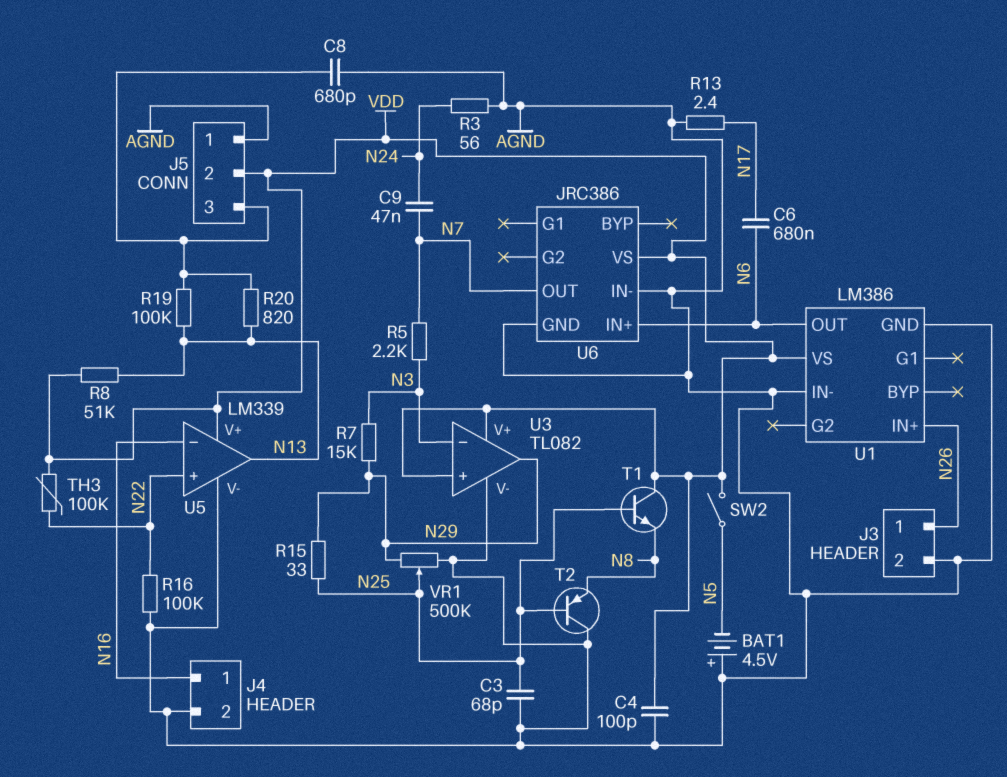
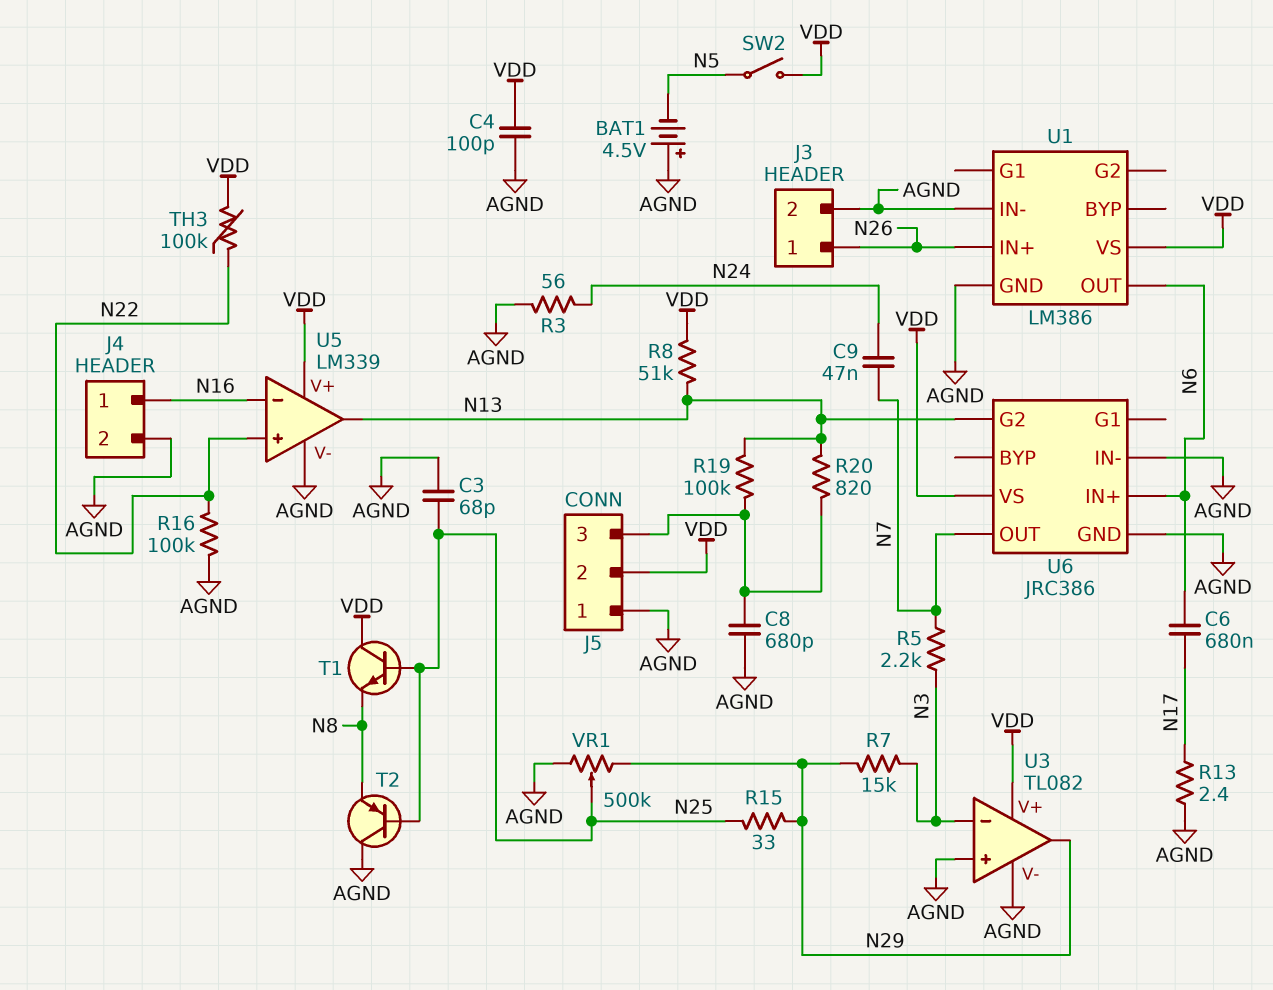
U3 pin in+: VDD -> AGND
U6 pin G2: none -> N13

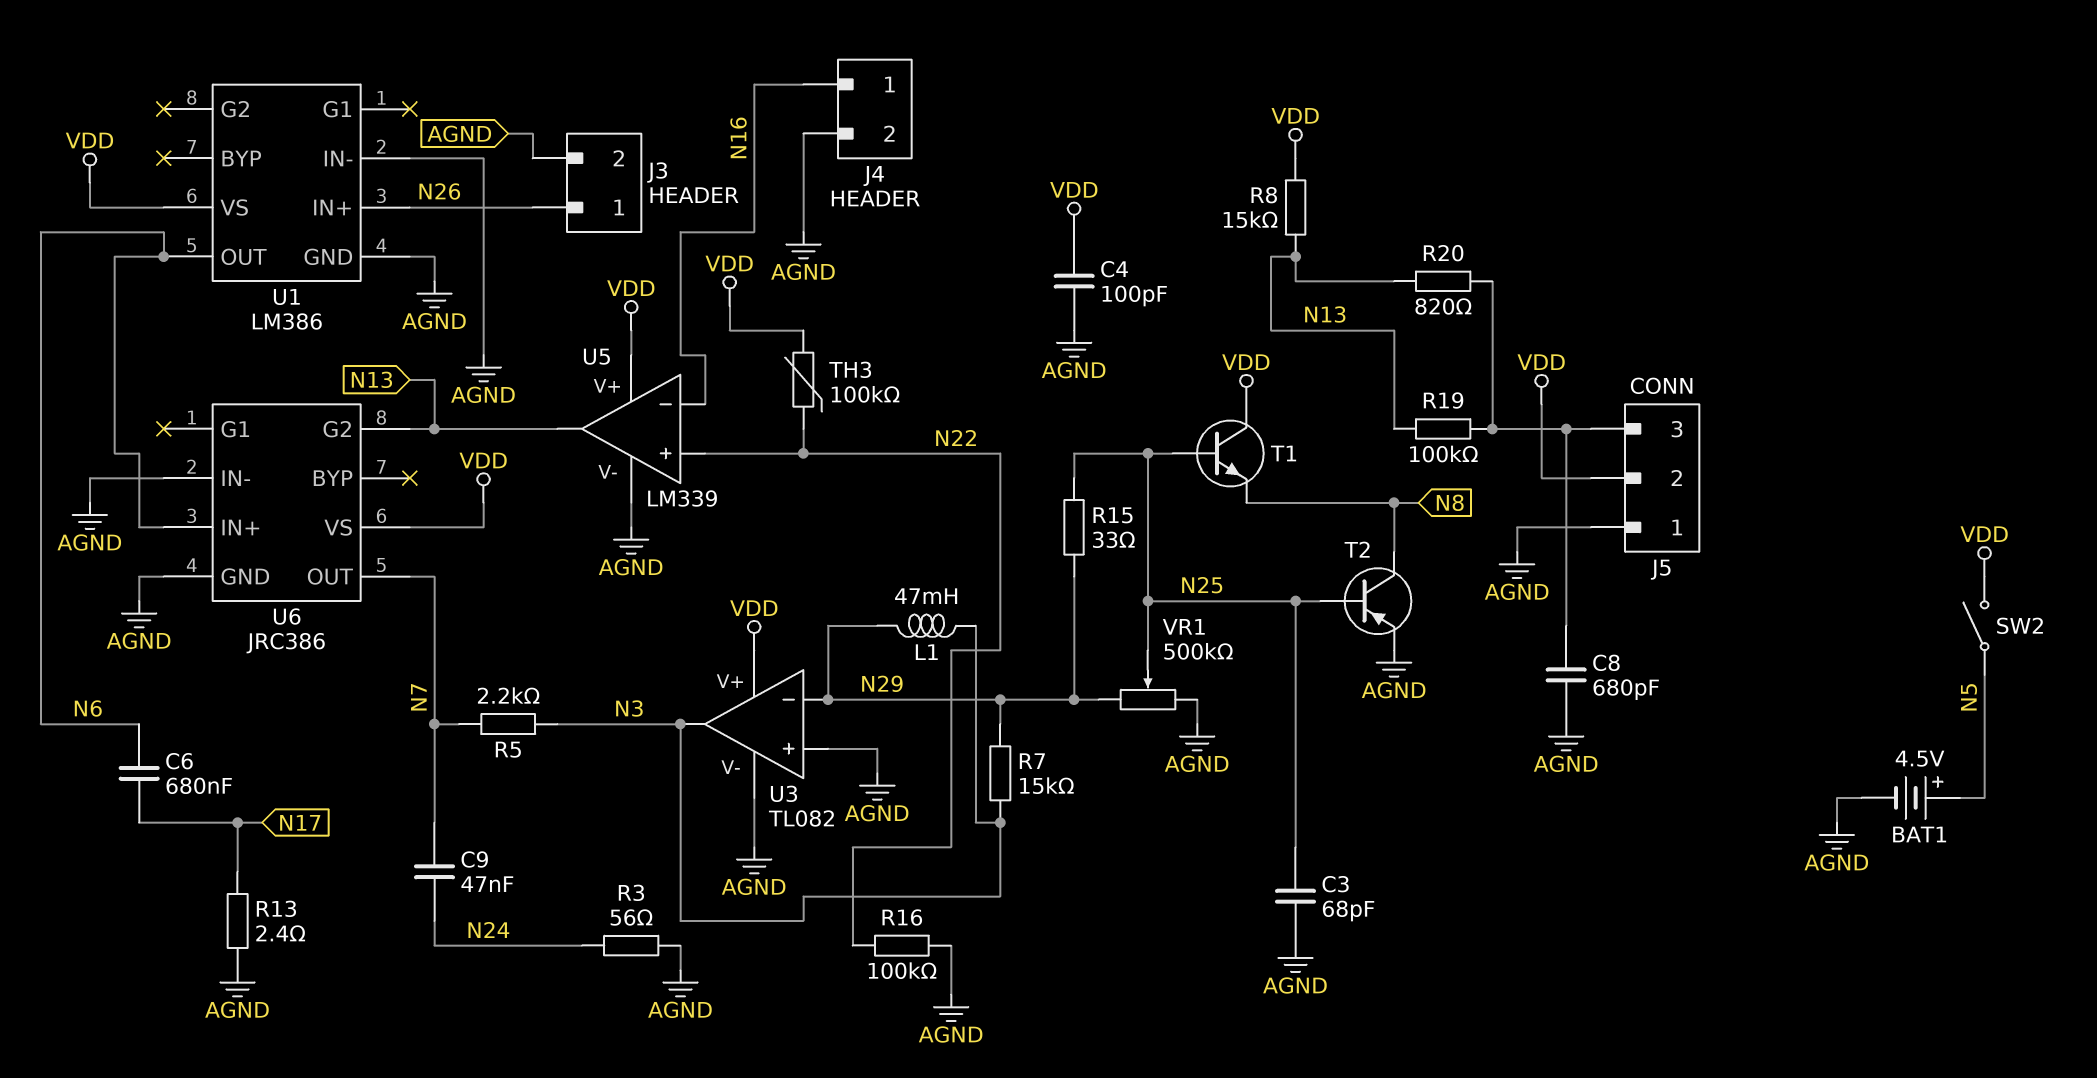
BAT1: 4.5V (plus AGND, minus N5) -> 4.5V (plus N5, minus AGND)
L1: none -> 47mH (N3, N29)
R8: 51k (N13, VDD) -> 15k (N13, VDD)
T2: PNP (B N25, C AGND, E N8) -> PNP (B N25, C N8, E AGND)
U3 pin in-: N3 -> N29
U3 pin out: N29 -> N3

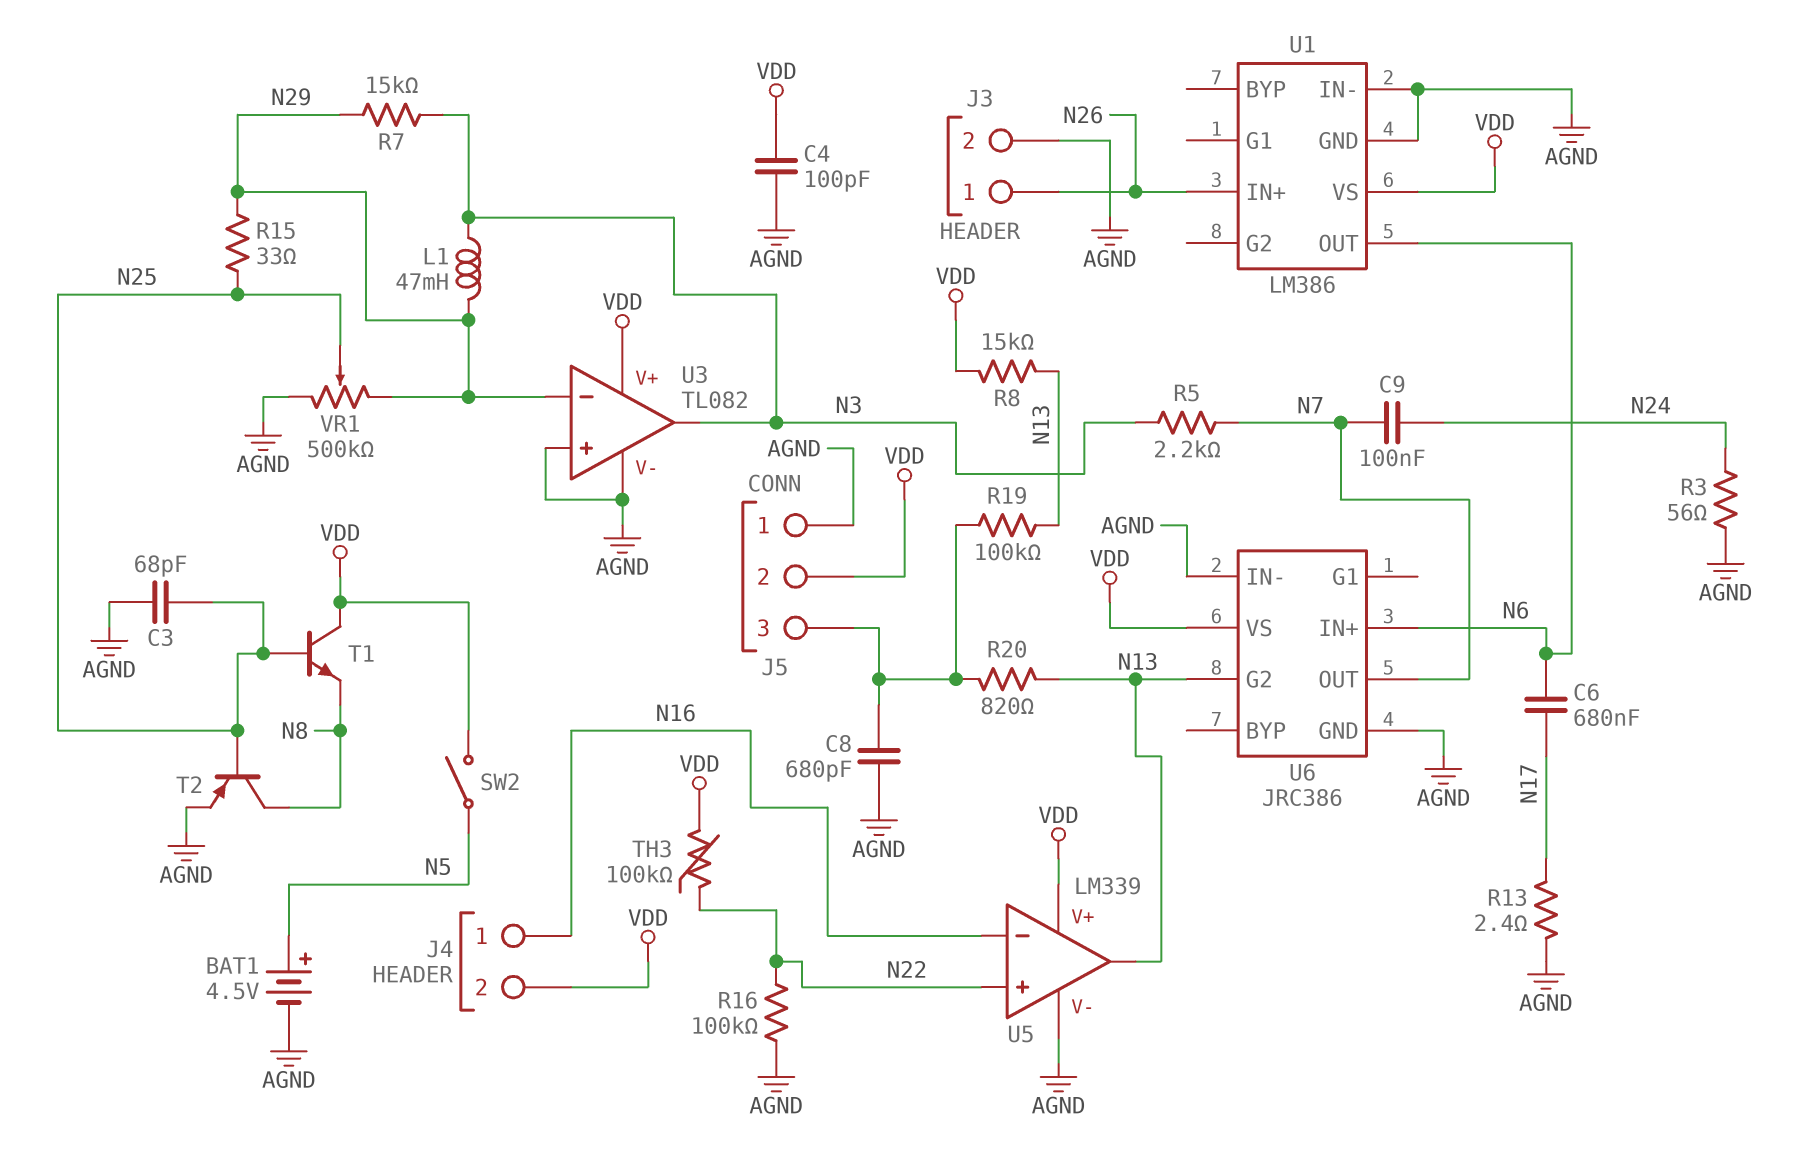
C9: 47nF (N7, N24) -> 100nF (N7, N24)
J4 pin 2: AGND -> VDD

